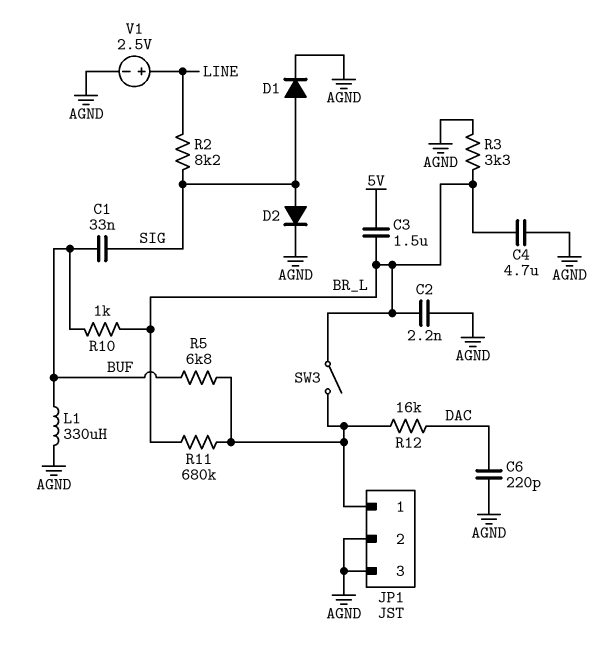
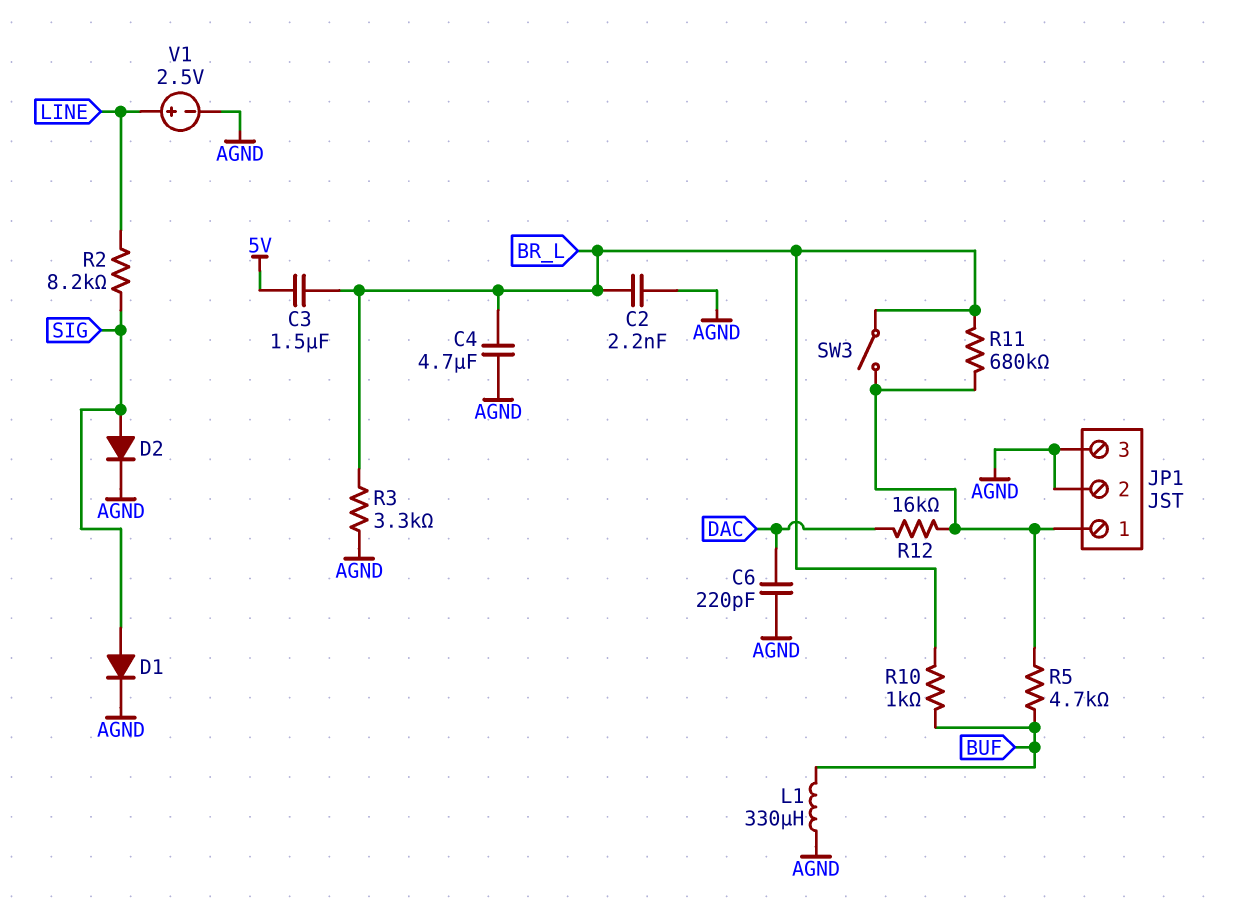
C1: 33nF (BUF, SIG) -> none
R5: 6.8k (BUF, JP1/1) -> 4.7k (BUF, JP1/1)

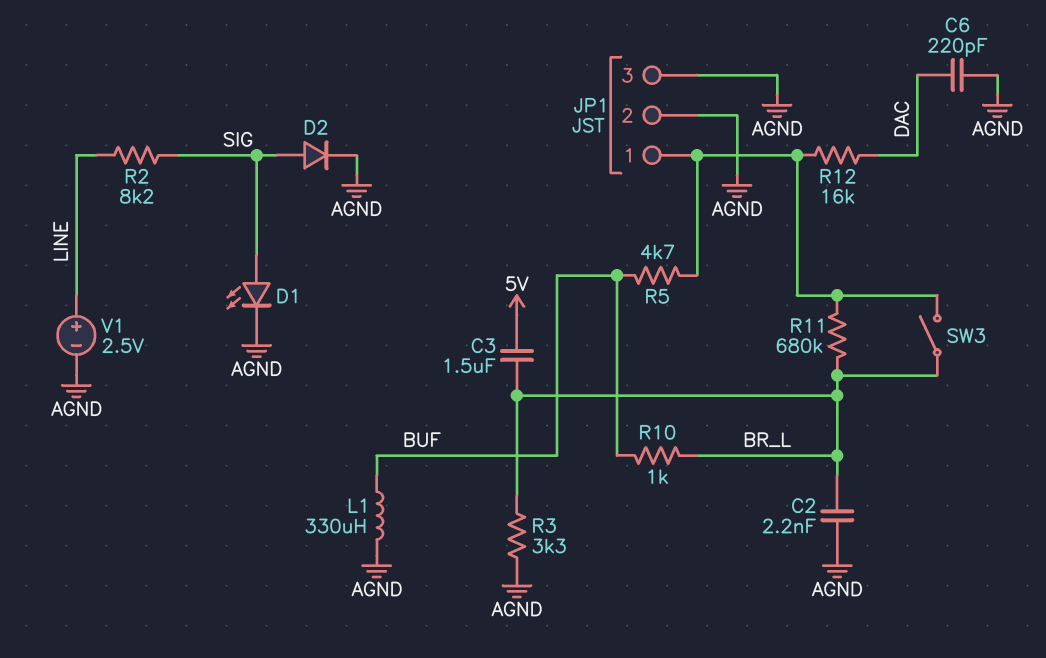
C4: 4.7uF (AGND, BR_L) -> none
D1: diode (A SIG, K AGND) -> LED (A SIG, K AGND)

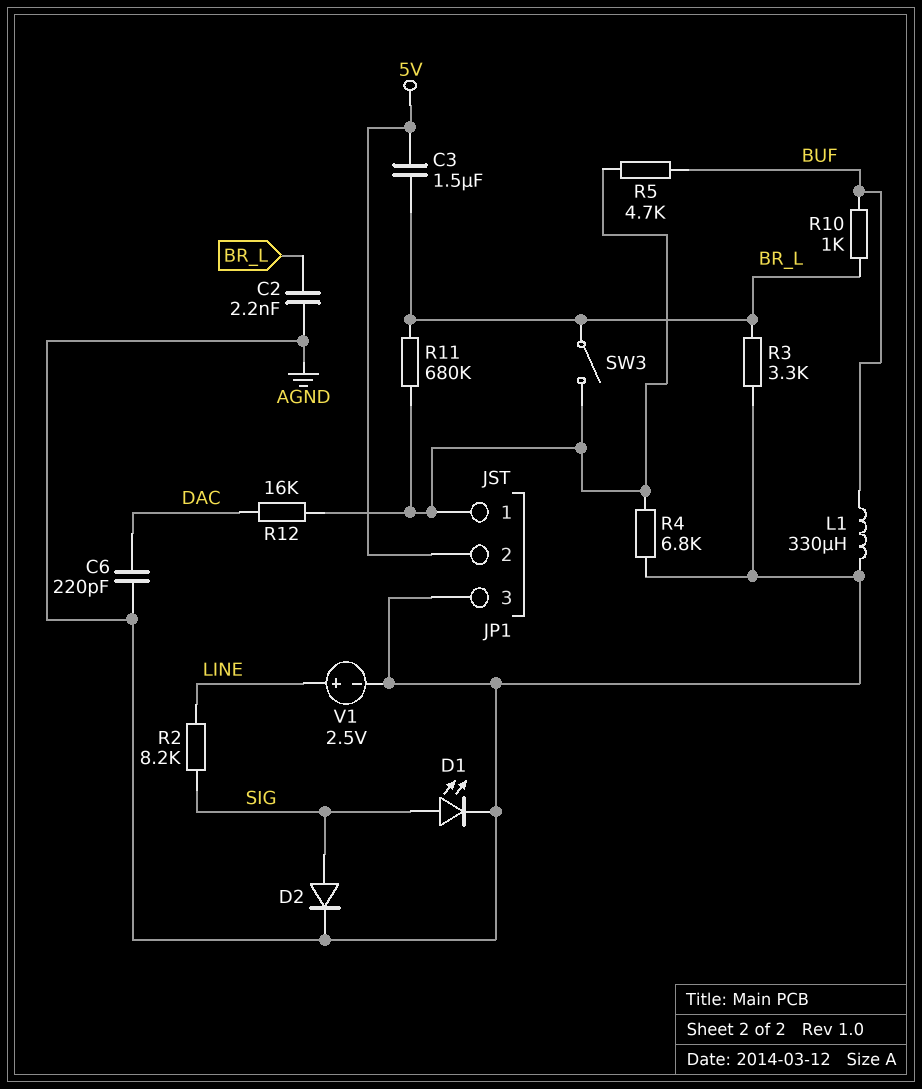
JP1 pin 2: AGND -> 5V
R4: none -> 6.8k (AGND, JP1/1)

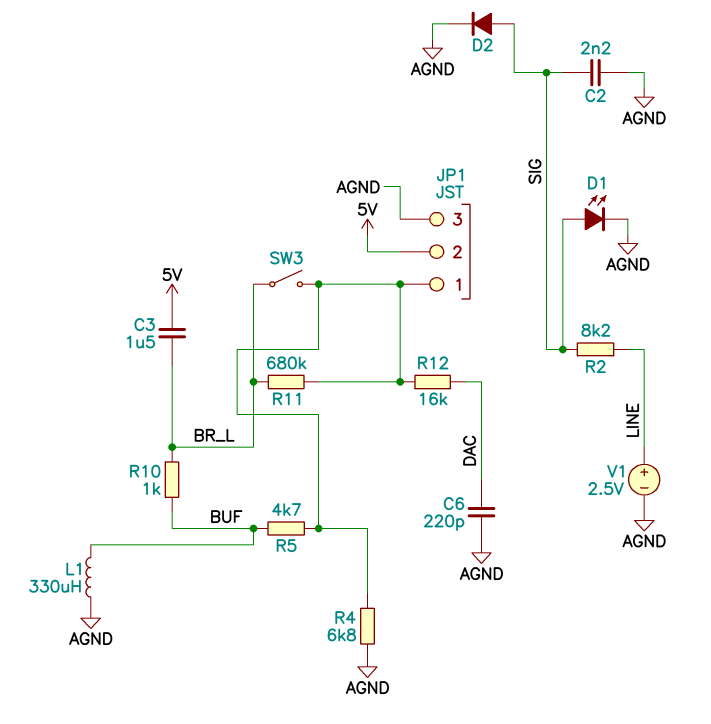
C2: 2.2nF (AGND, BR_L) -> 2.2nF (AGND, SIG)
R3: 3.3k (AGND, BR_L) -> none

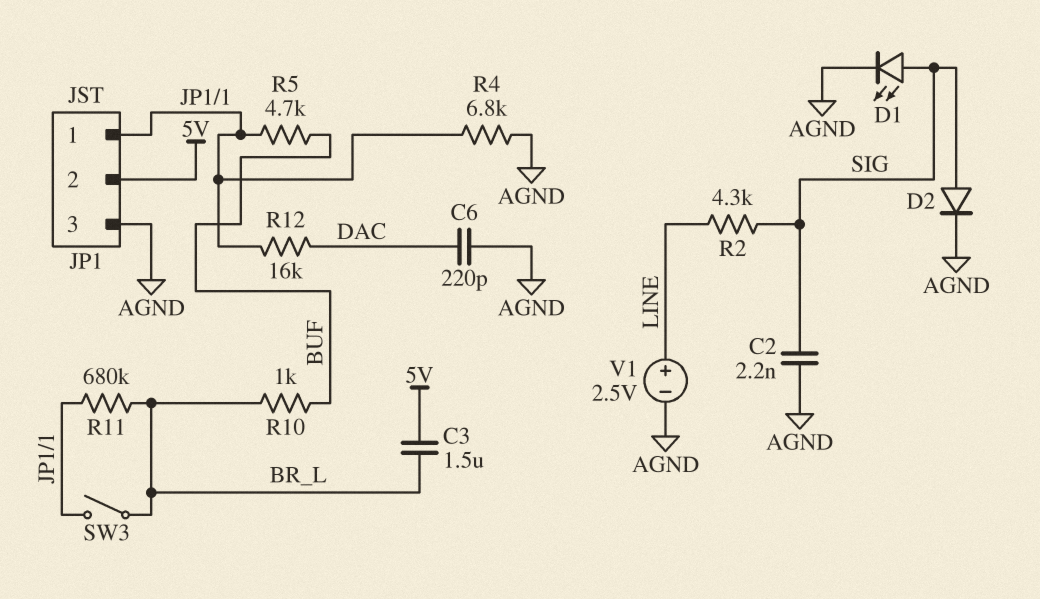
L1: 330uH (AGND, BUF) -> none
R2: 8.2k (LINE, SIG) -> 4.3k (LINE, SIG)

